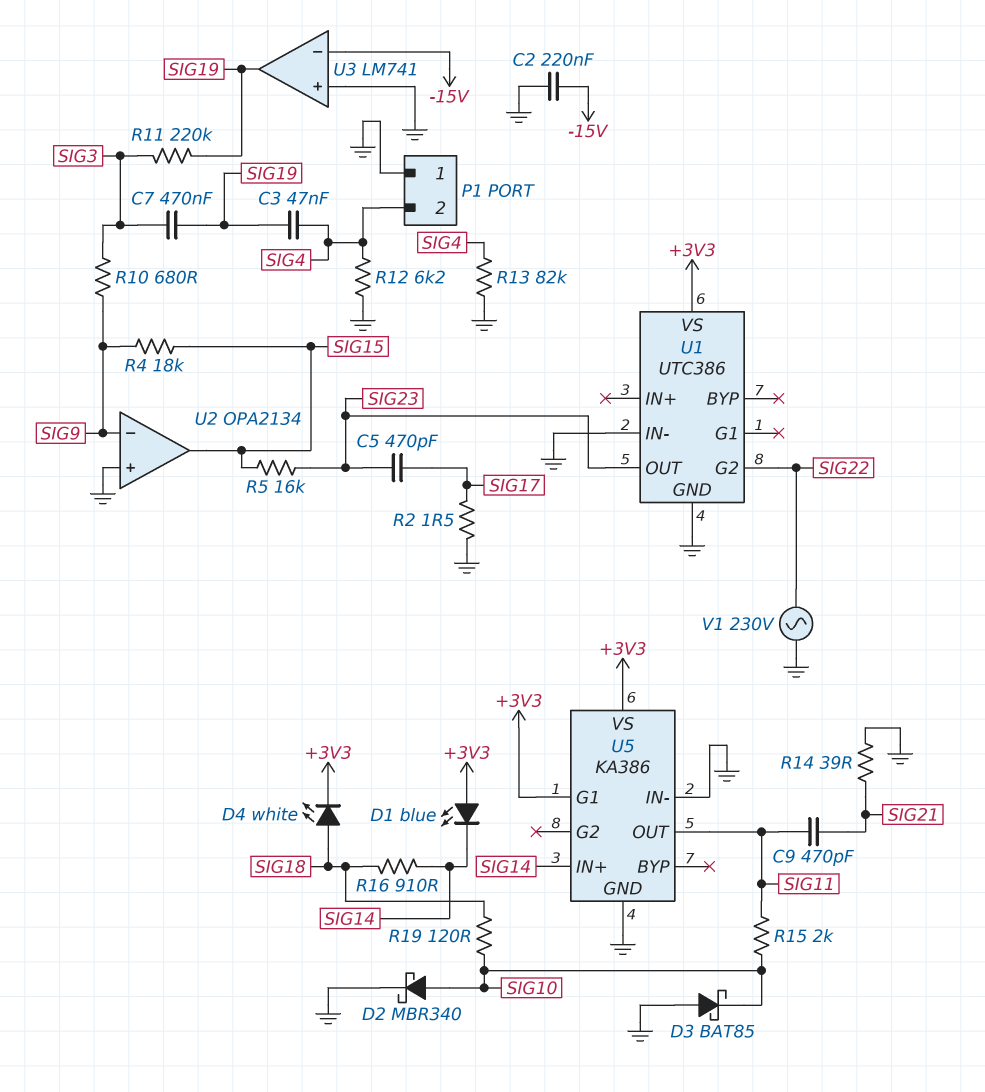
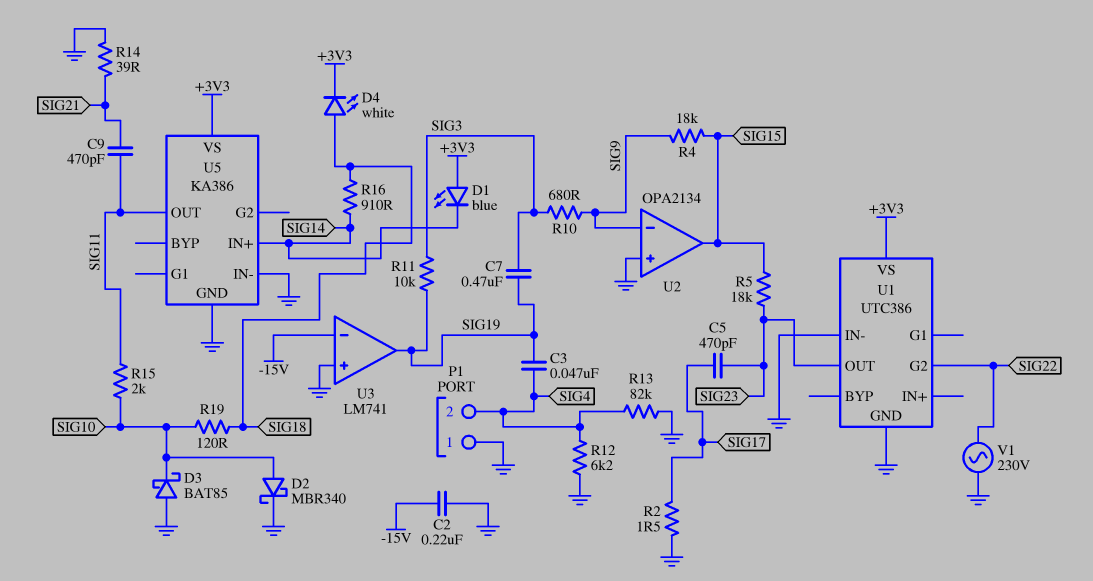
R5: 16k (SIG15, SIG23) -> 18k (SIG15, SIG23)
R11: 220k (SIG3, SIG19) -> 10k (SIG3, SIG19)
U5 pin G1: +3V3 -> none

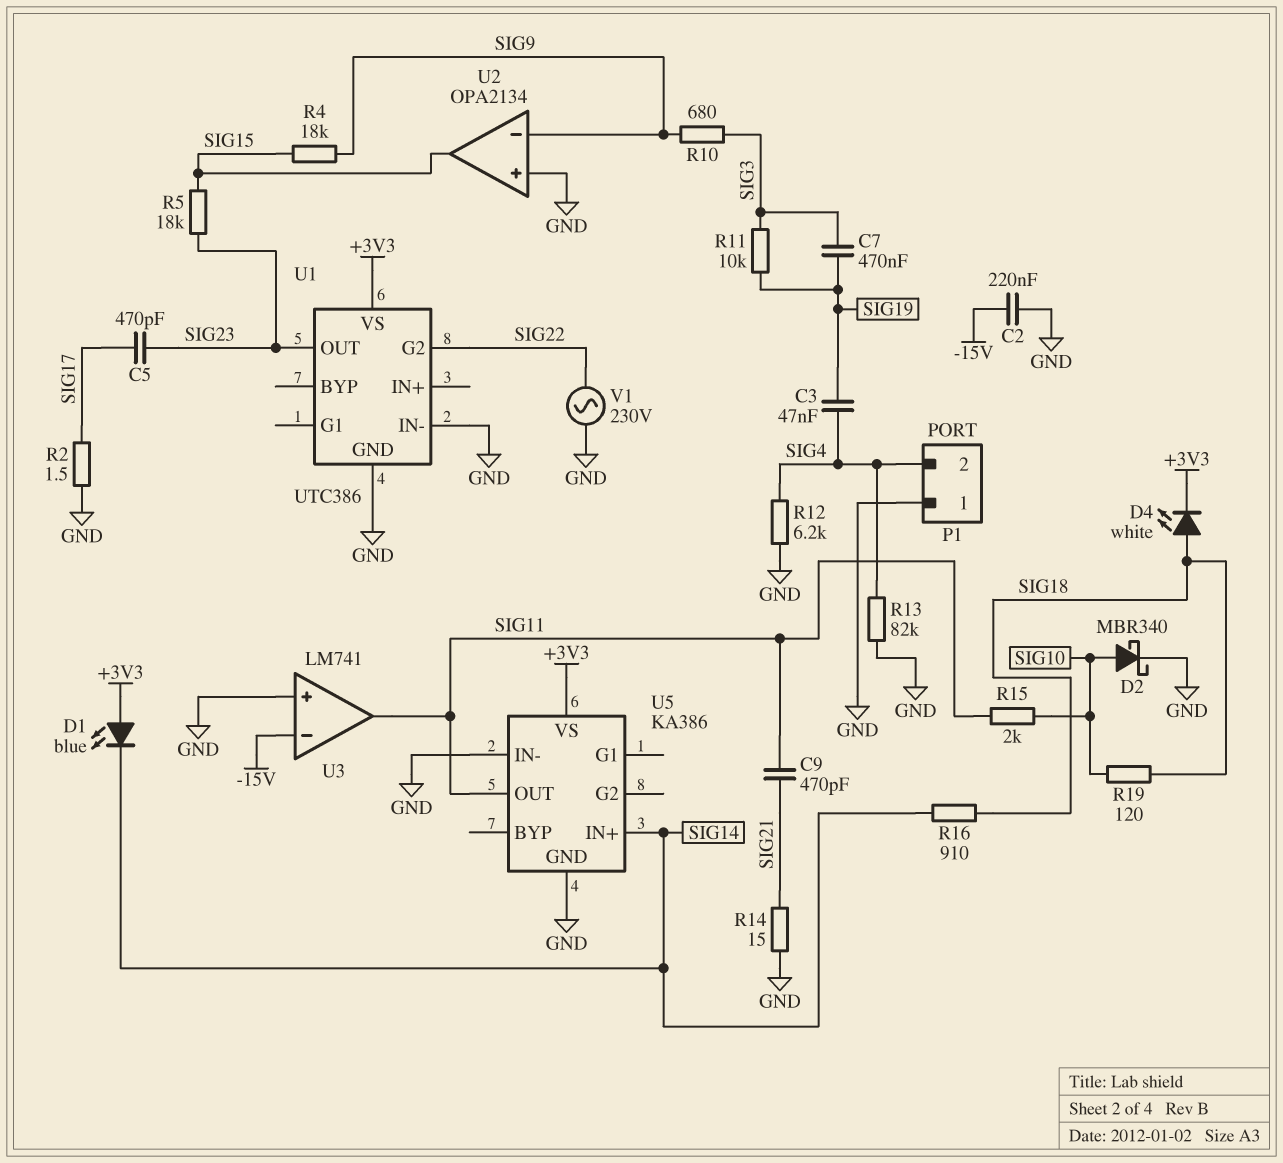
D3: schottky BAT85 (A GND, K SIG10) -> none
R14: 39 (GND, SIG21) -> 15 (GND, SIG21)
U3 pin out: SIG19 -> SIG11

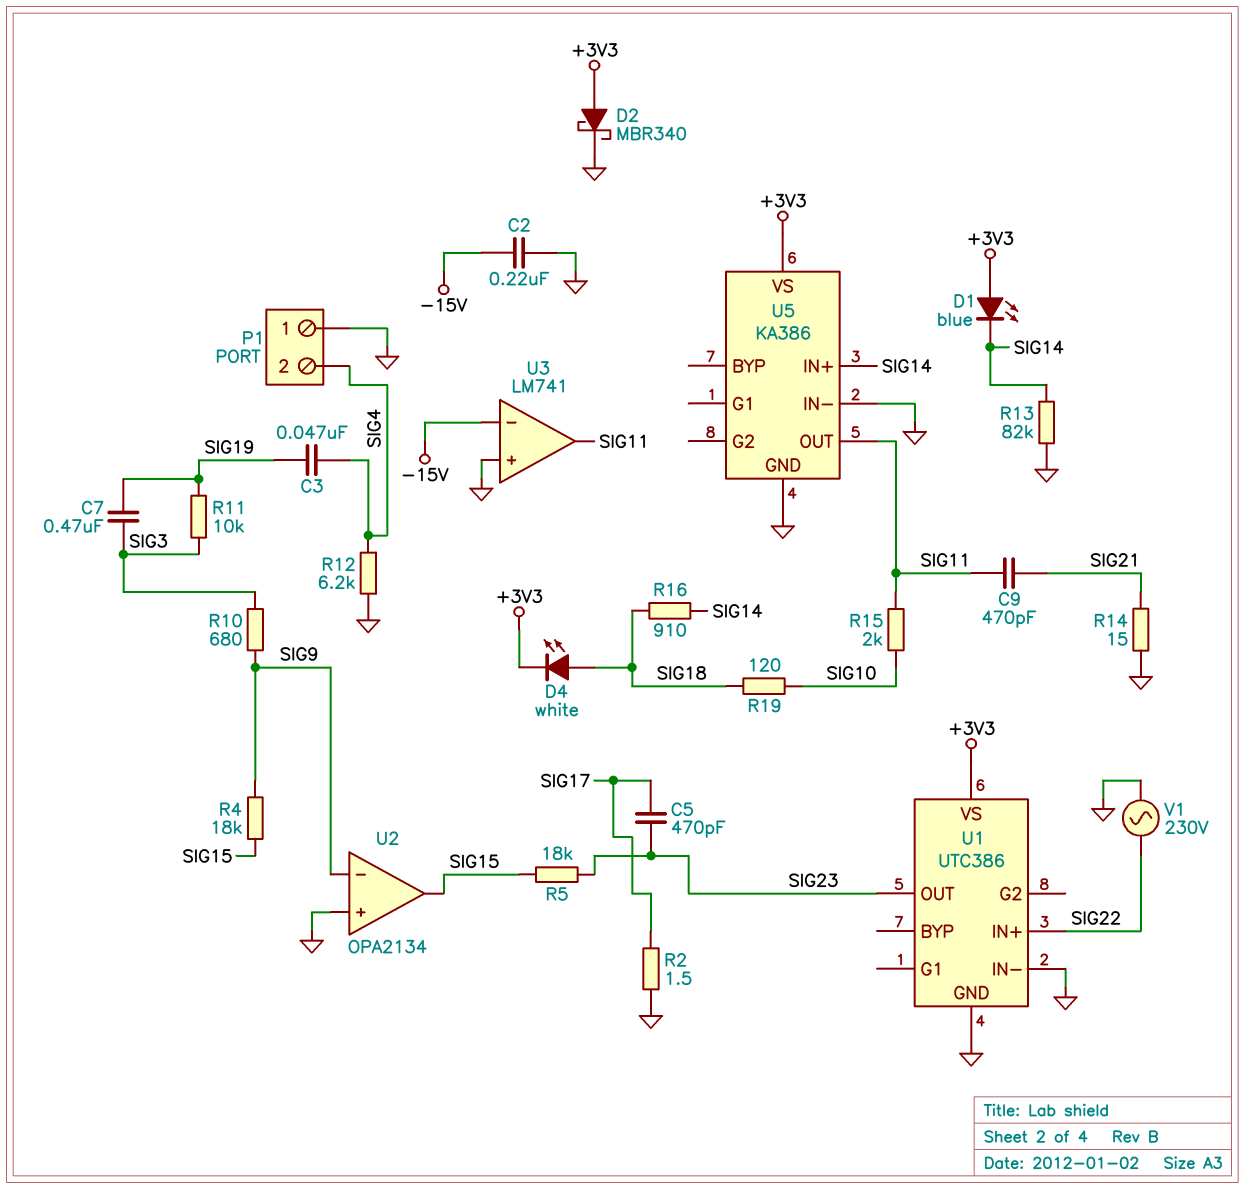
D2: schottky MBR340 (A SIG10, K GND) -> schottky MBR340 (A +3V3, K GND)
R13: 82k (GND, SIG4) -> 82k (GND, SIG14)
U1 pin G2: SIG22 -> none
U1 pin IN+: none -> SIG22

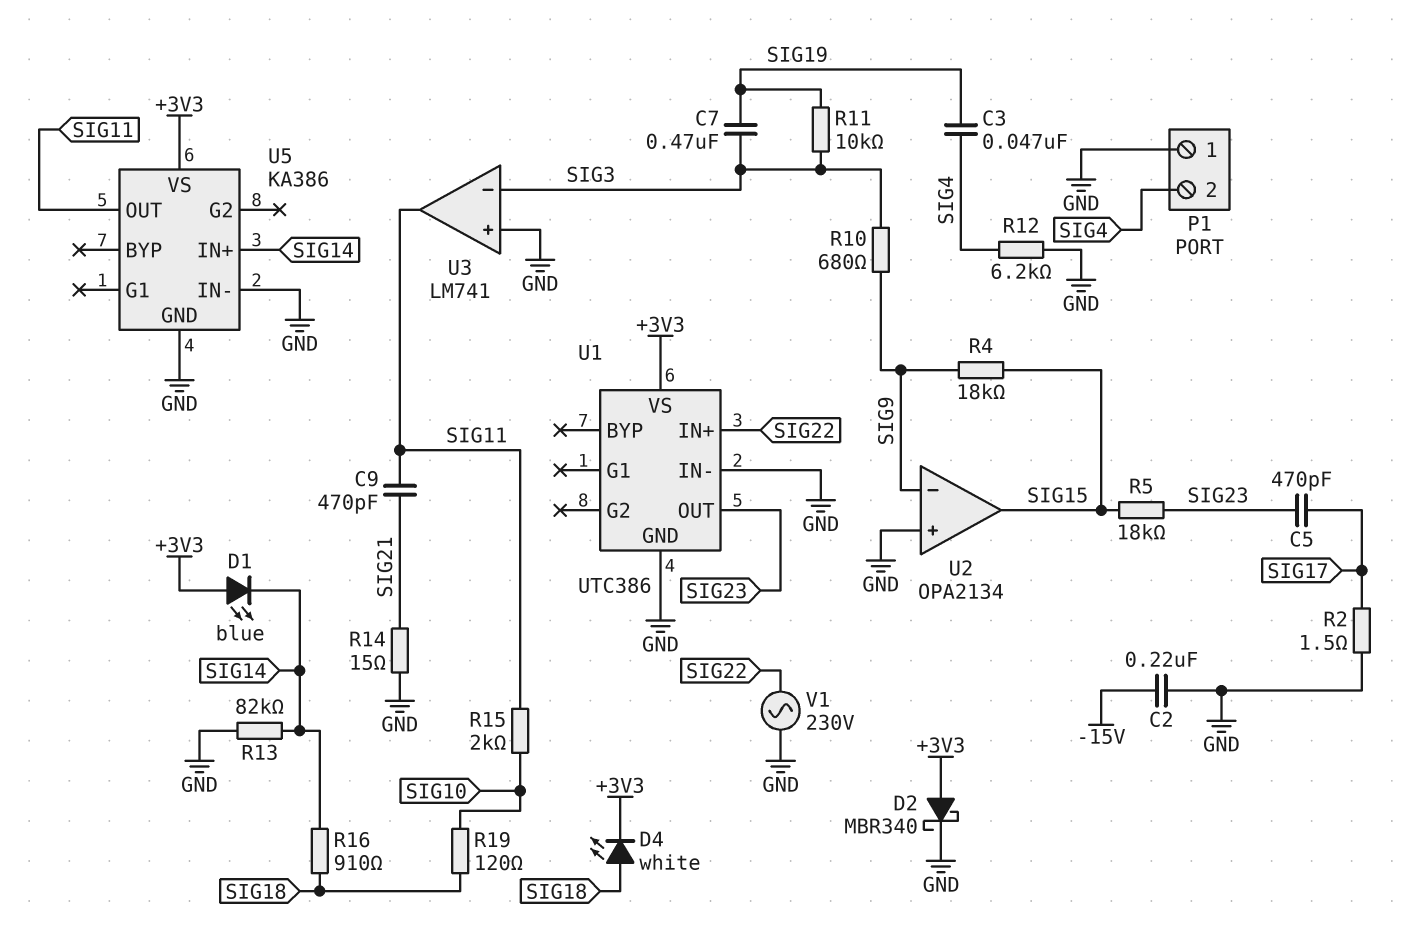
U3 pin in-: -15V -> SIG3

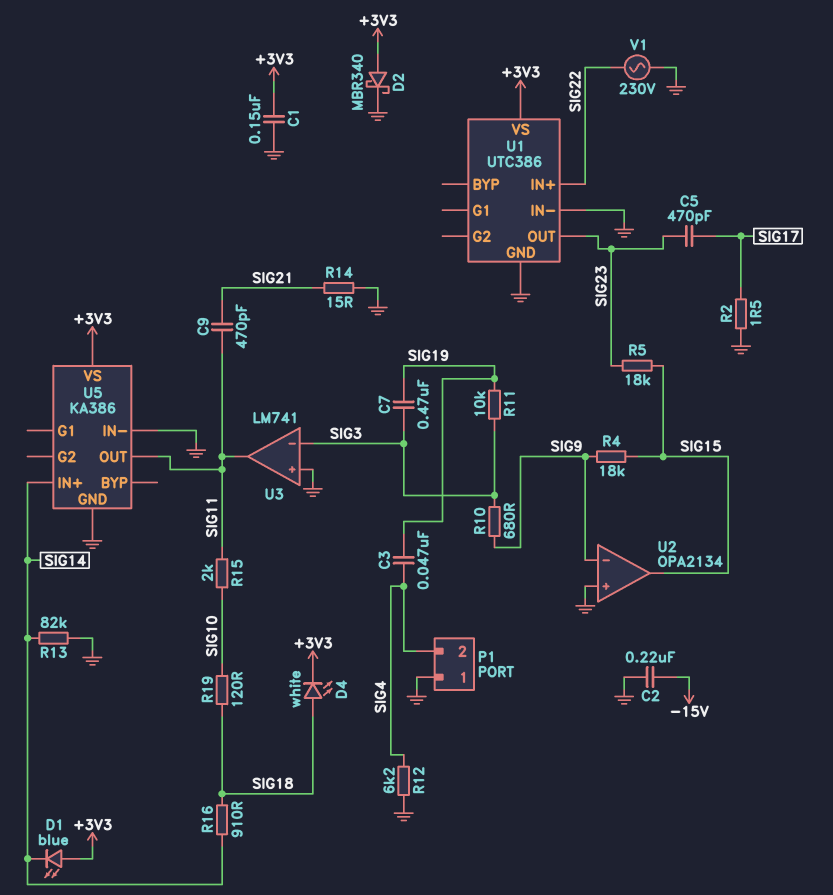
C1: none -> 150nF (+3V3, GND)

